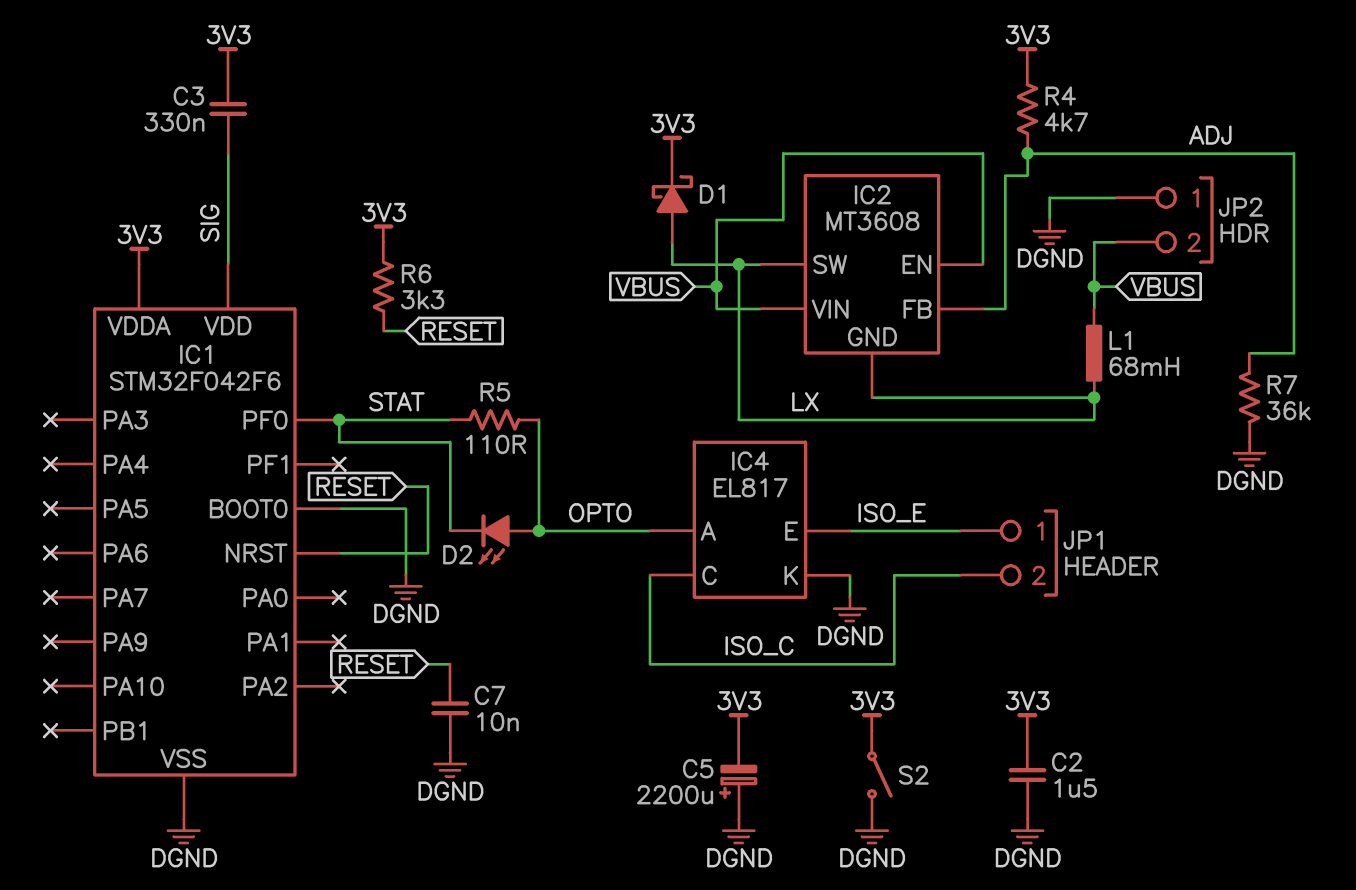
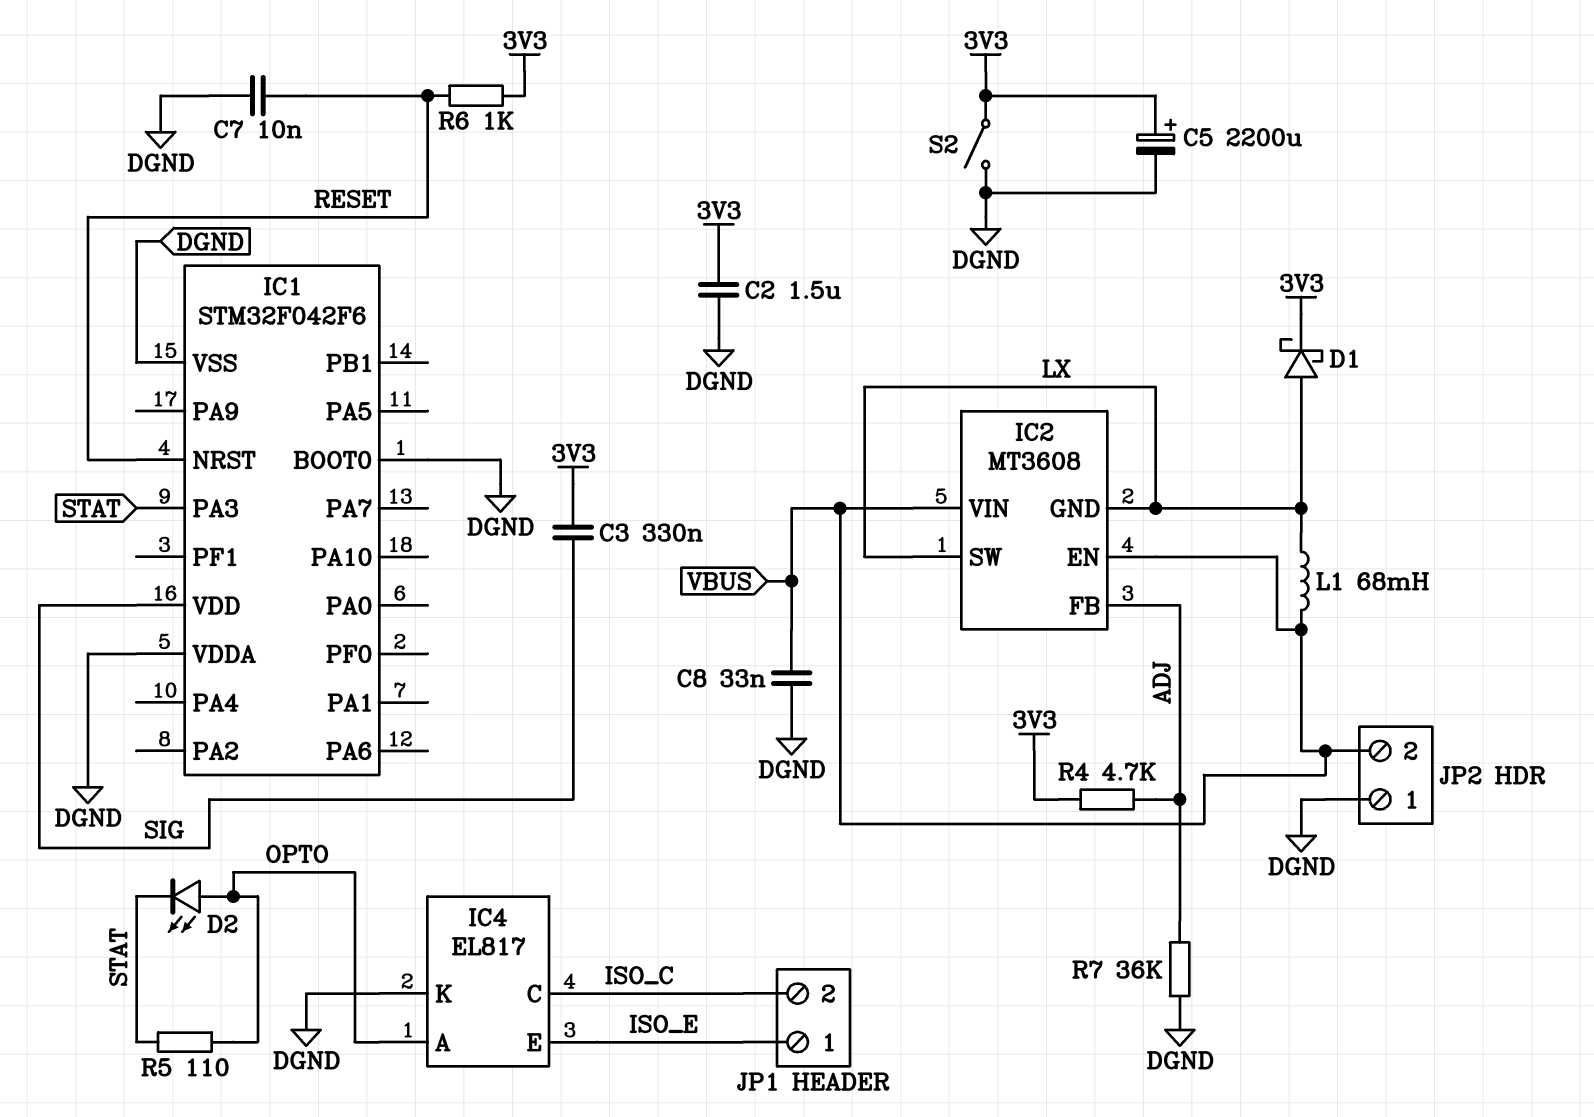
C5: 2200uF (plus DGND, minus 3V3) -> 2200uF (plus 3V3, minus DGND)
C8: none -> 33nF (DGND, VBUS)
IC1 pin PA3: none -> STAT
IC1 pin PF0: STAT -> none
IC1 pin VDDA: 3V3 -> DGND
R6: 3.3k (3V3, RESET) -> 1k (3V3, RESET)

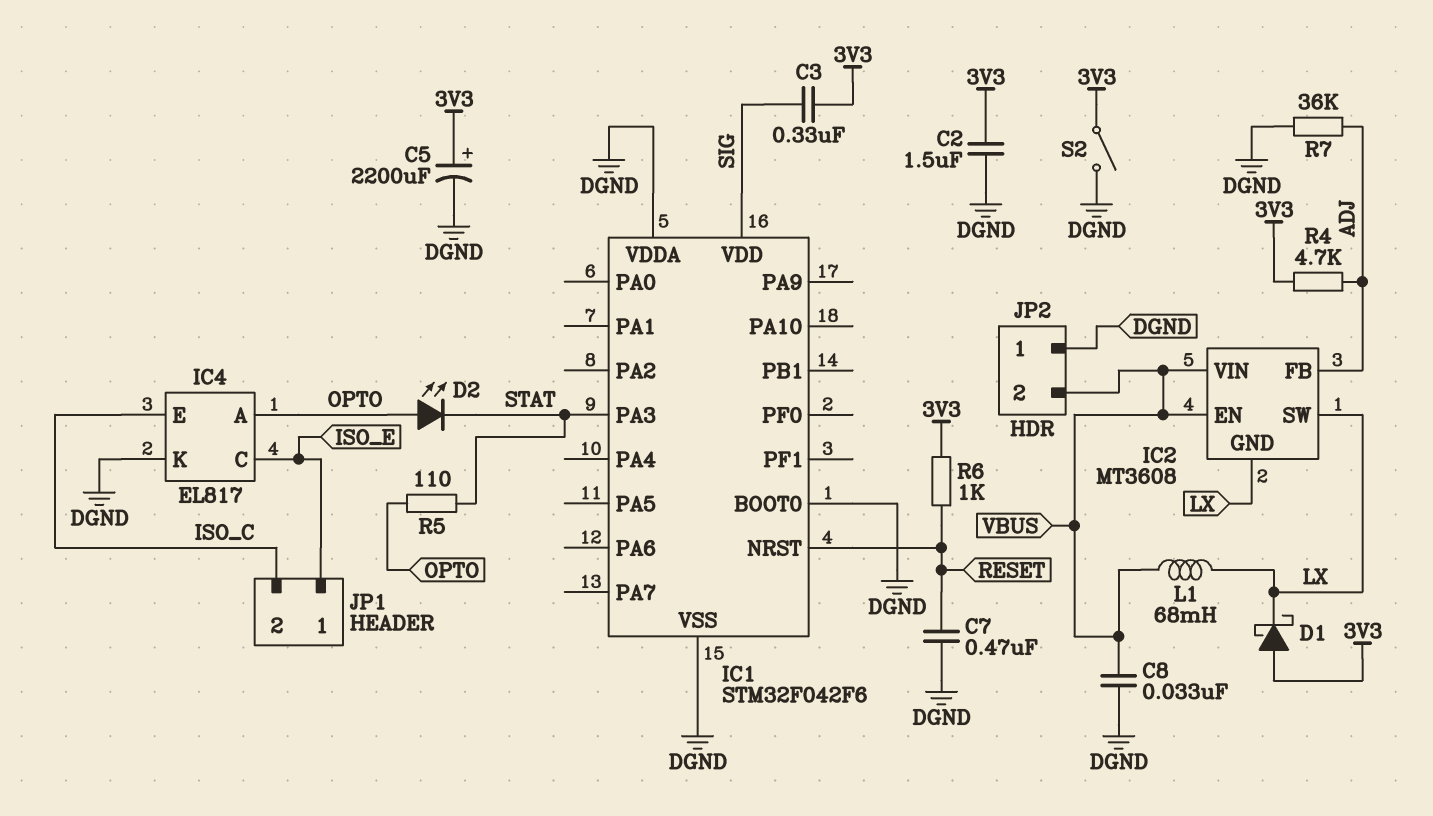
C7: 10nF (DGND, RESET) -> 470nF (DGND, RESET)
D1: schottky (A LX, K 3V3) -> schottky (A 3V3, K LX)
IC4 pin C: ISO_C -> ISO_E
IC4 pin E: ISO_E -> ISO_C

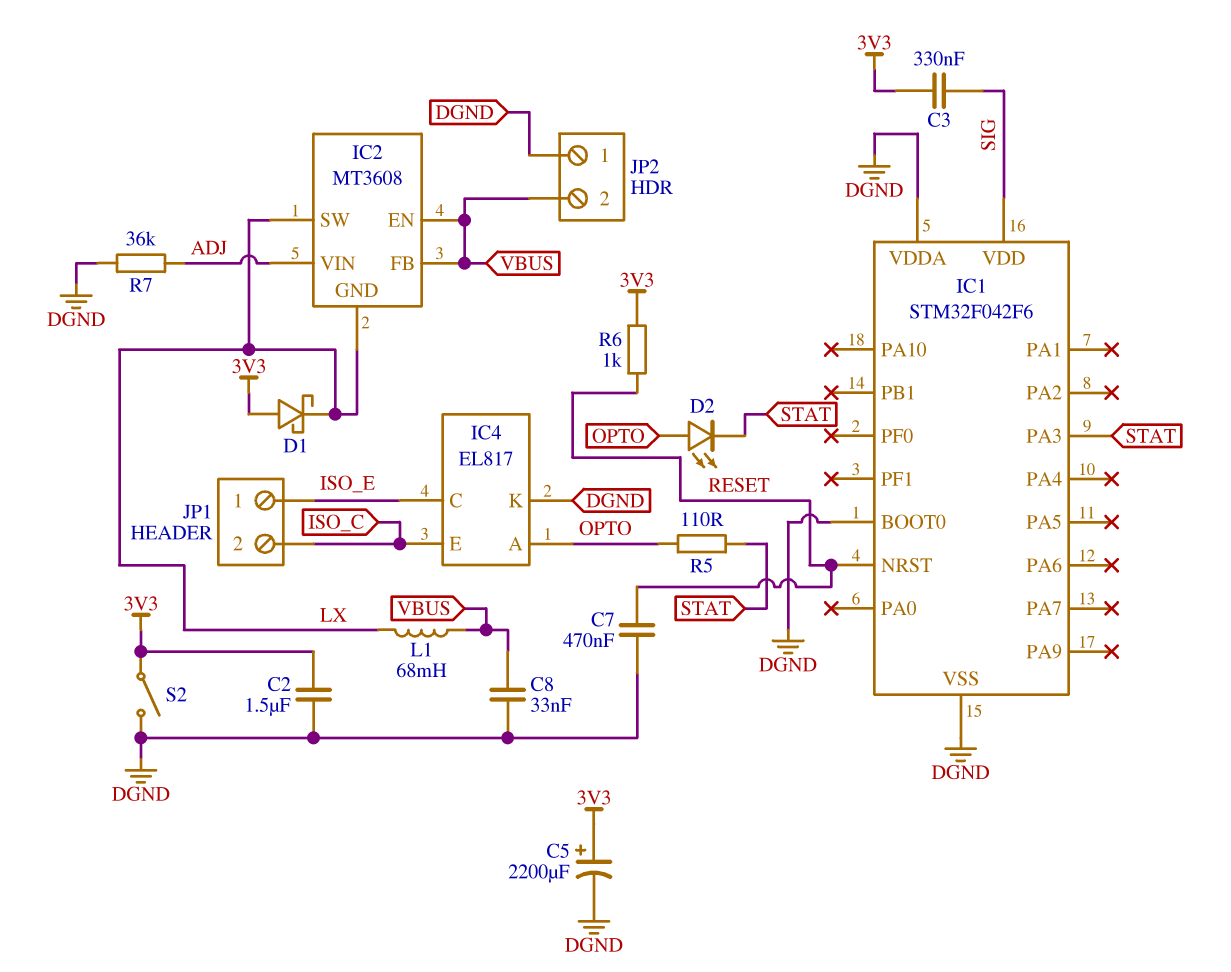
IC2 pin FB: ADJ -> VBUS
IC2 pin VIN: VBUS -> ADJ
R4: 4.7k (3V3, ADJ) -> none

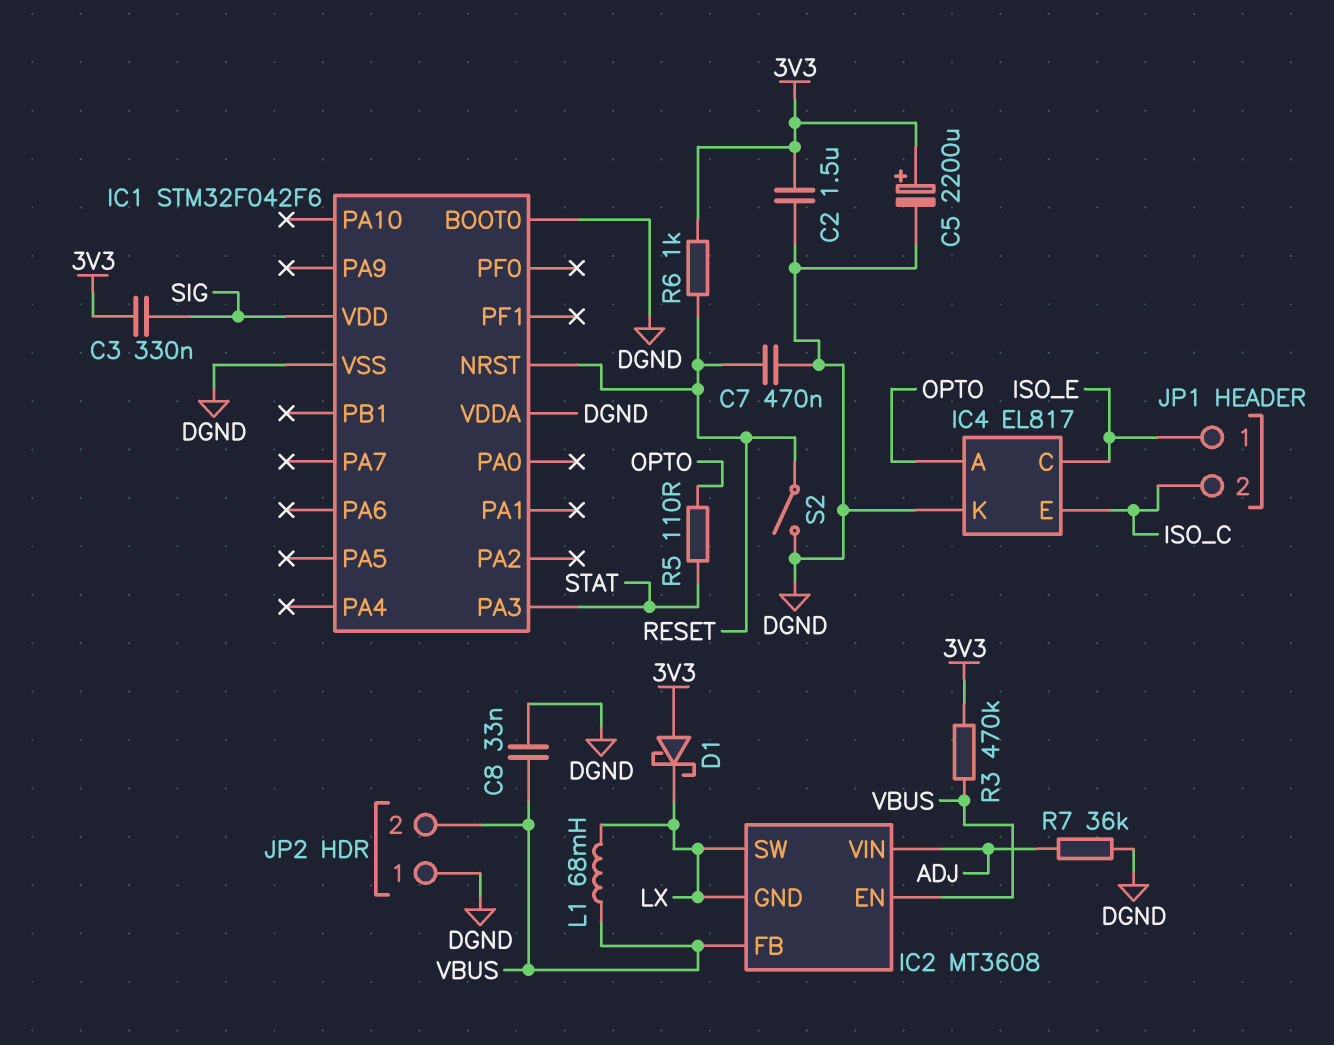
D2: LED (A OPTO, K STAT) -> none
R3: none -> 470k (3V3, VBUS)
S2: switch (3V3, DGND) -> switch (DGND, RESET)

